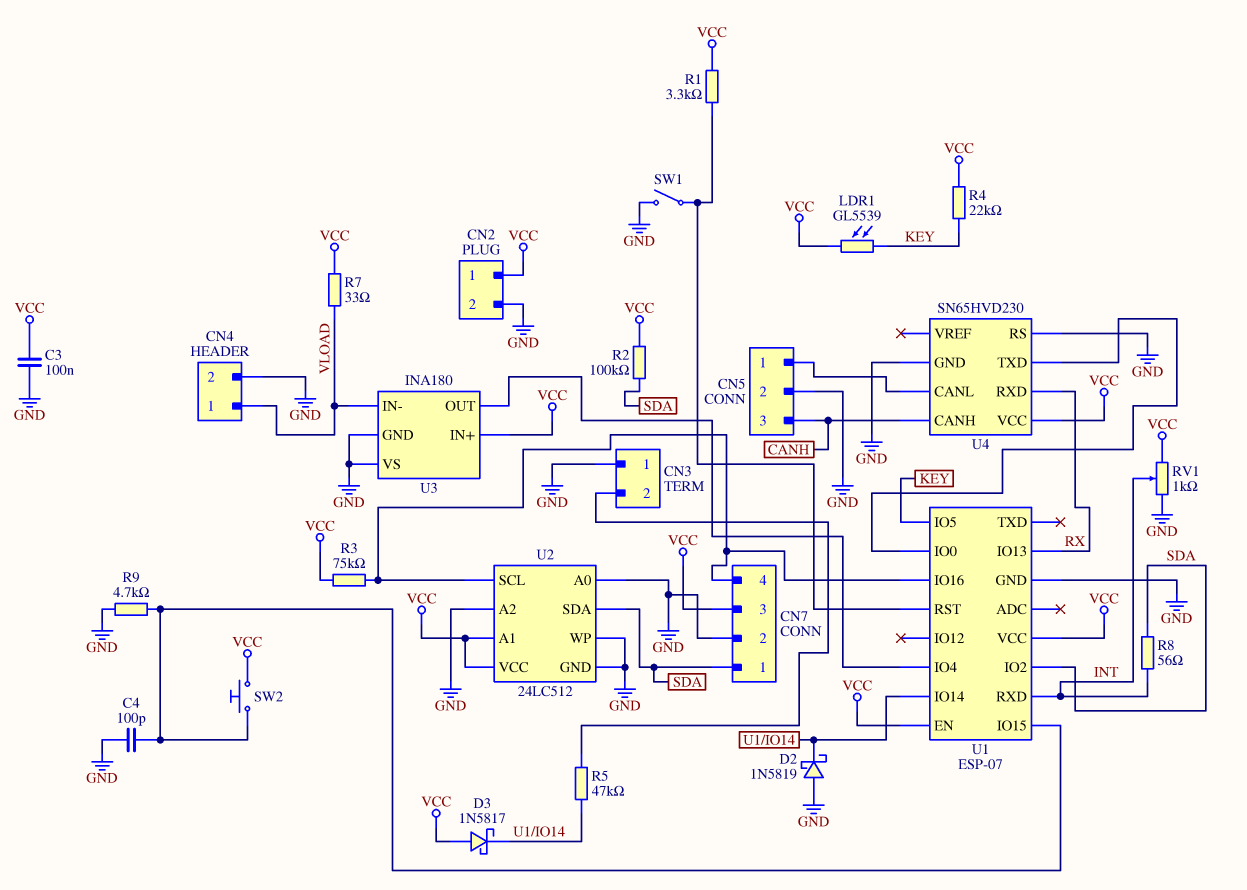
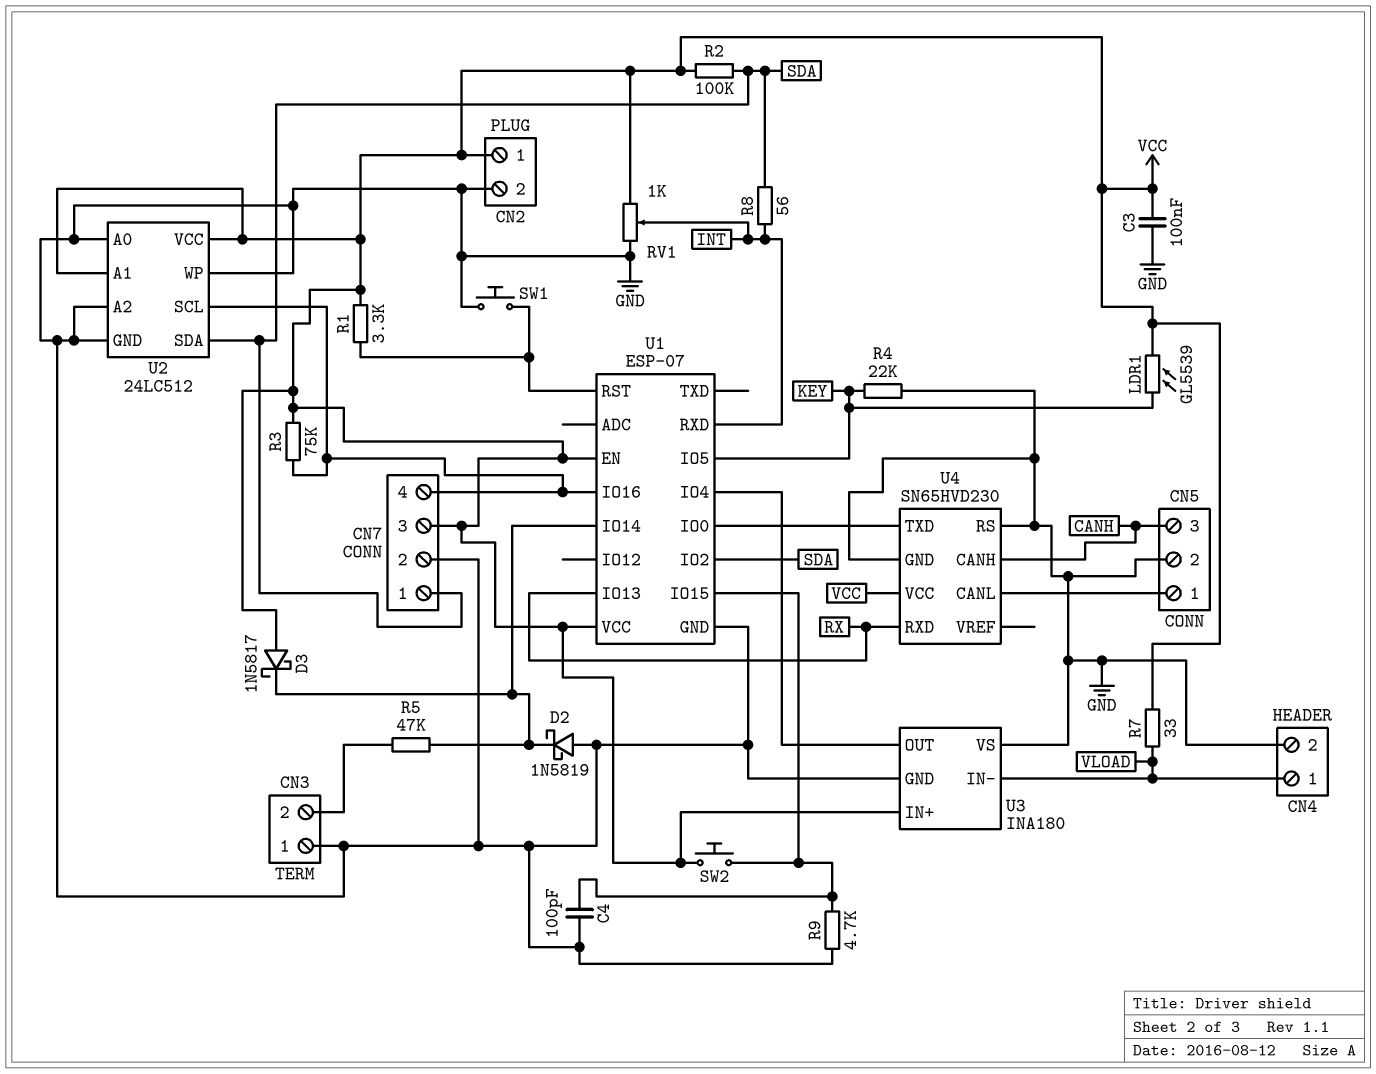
R4: 22k (KEY, VCC) -> 22k (GND, KEY)
SW1: switch (GND, U1/RST) -> button (GND, U1/RST)

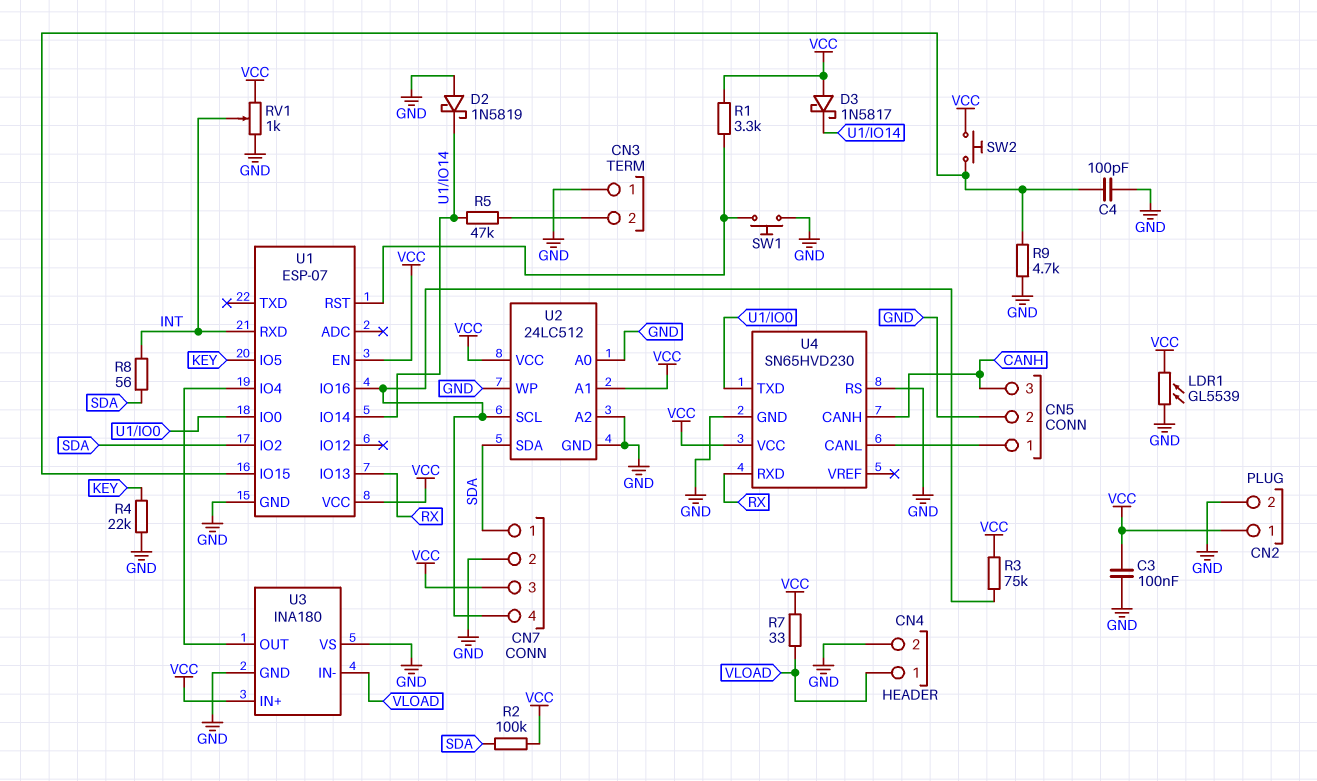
LDR1: GL5539 (KEY, VCC) -> GL5539 (GND, VCC)

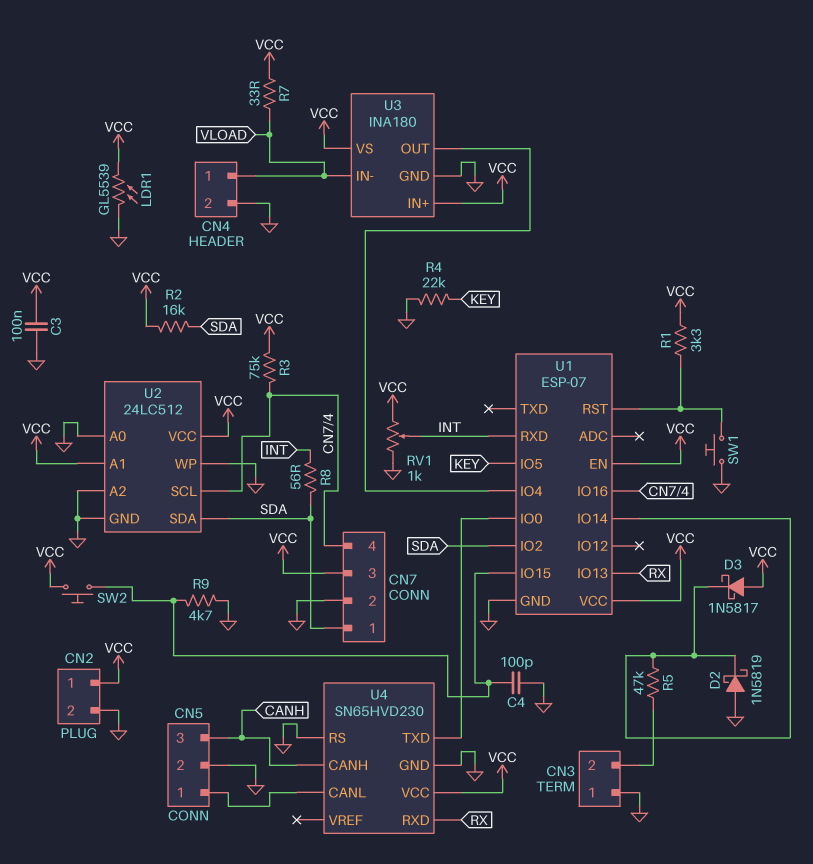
R2: 100k (SDA, VCC) -> 16k (SDA, VCC)
U3 pin VS: GND -> VCC

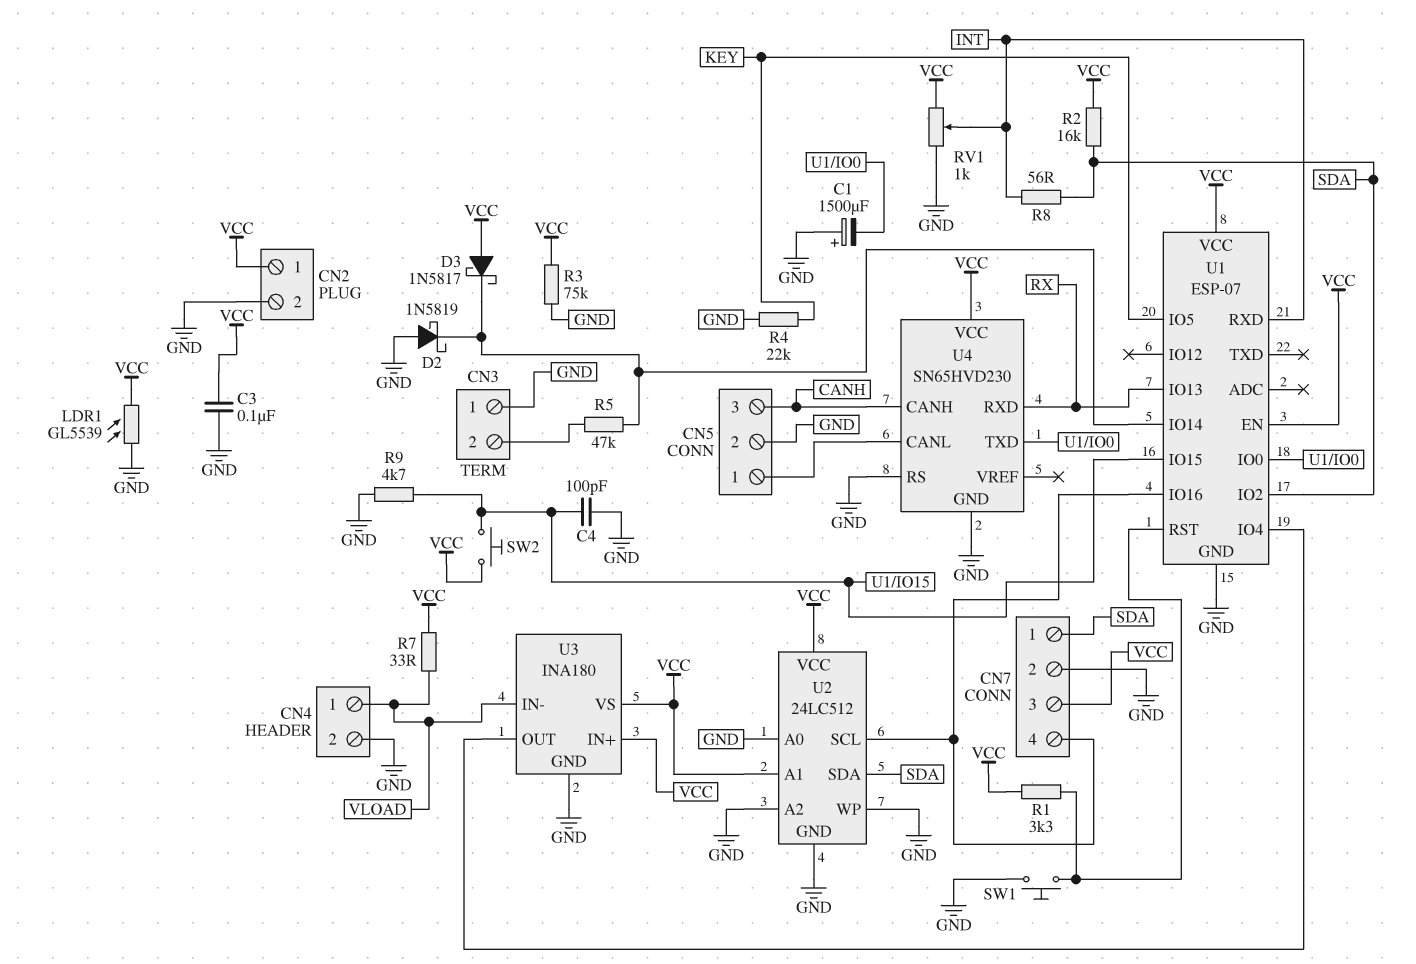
C1: none -> 1500uF (plus GND, minus U1/IO0)
R3: 75k (CN7/4, VCC) -> 75k (GND, VCC)

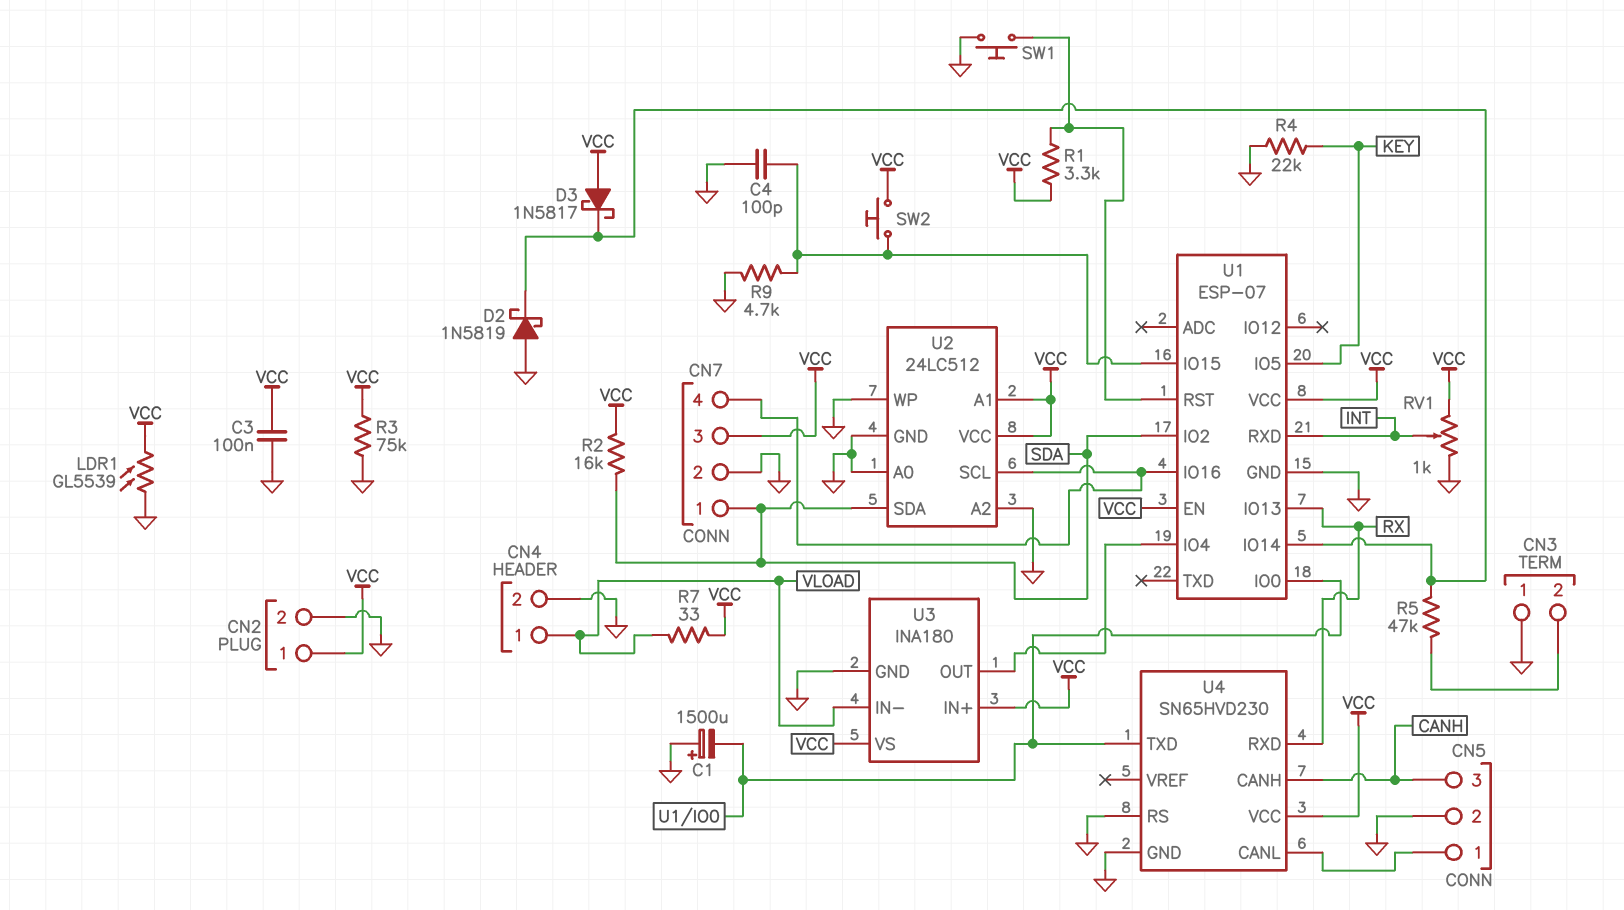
R8: 56 (INT, SDA) -> none

